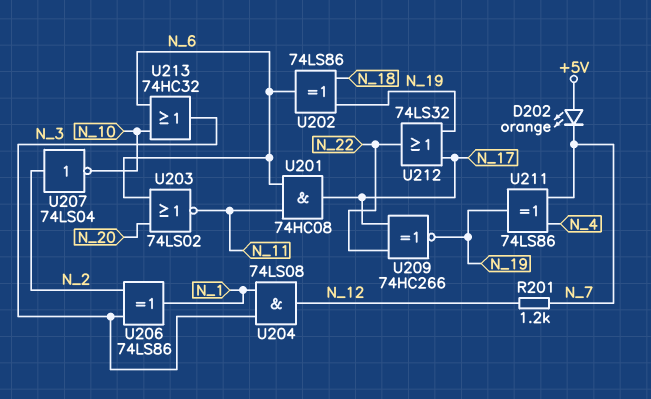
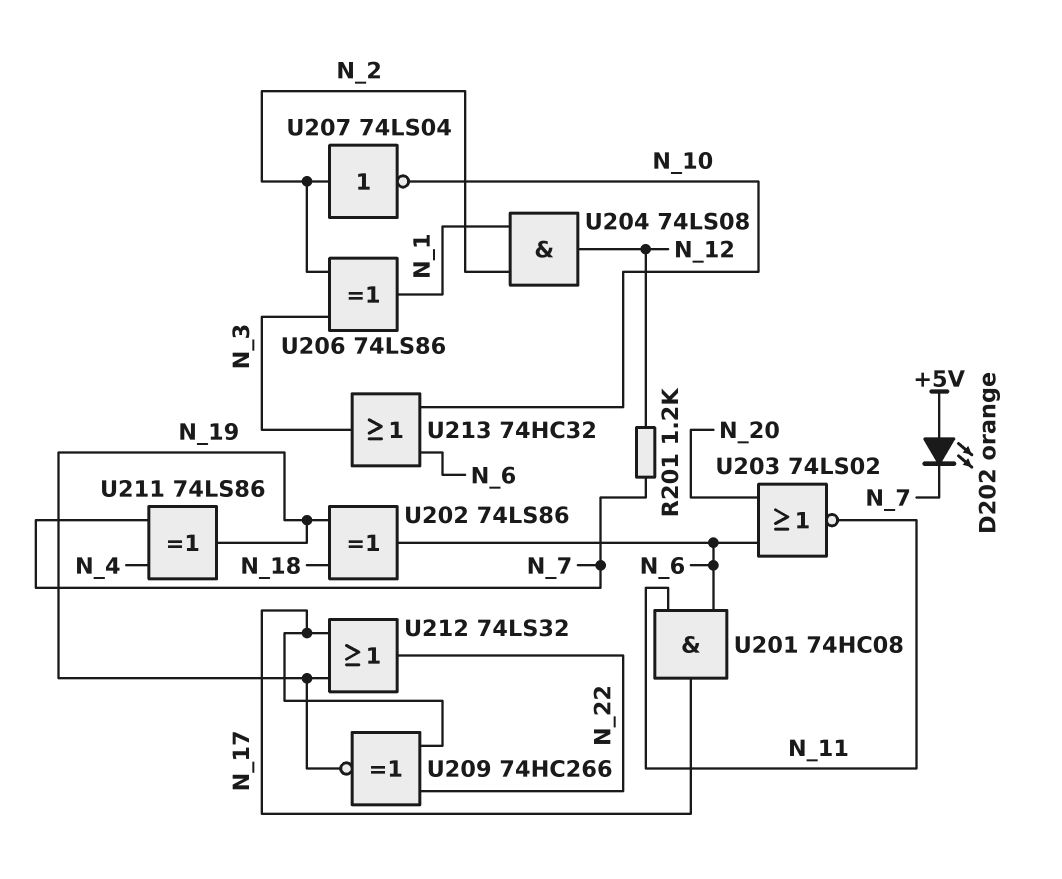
U204: AND 74LS08 (in N_1, in N_3, out N_12) -> AND 74LS08 (in N_1, in N_2, out N_12)

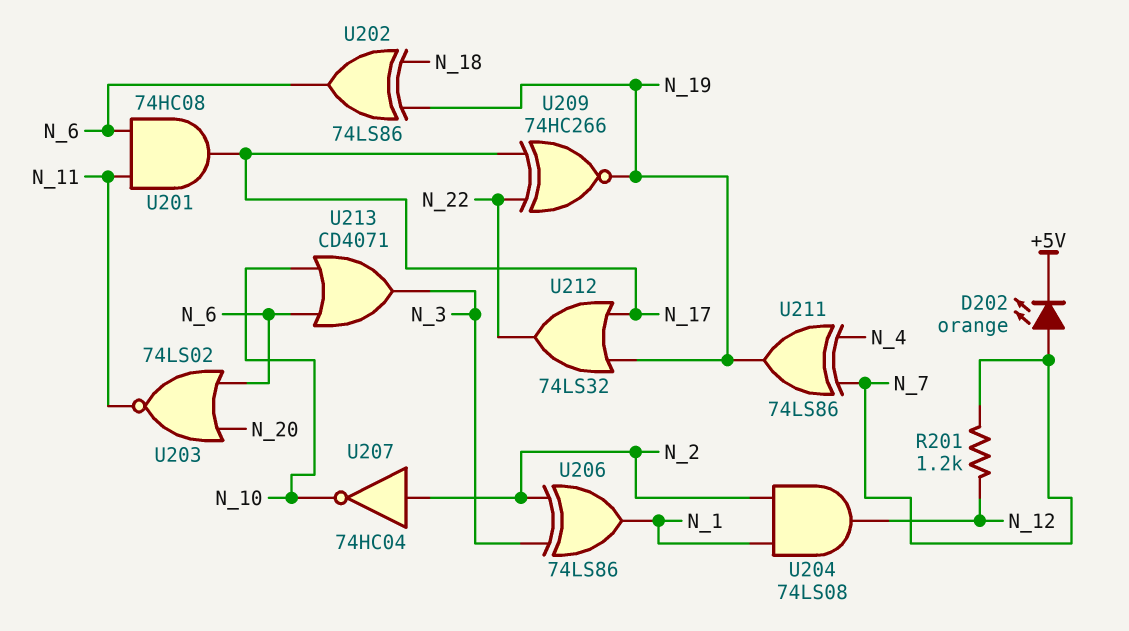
D202: LED orange (A +5V, K N_7) -> LED orange (A N_7, K +5V)
U207: NOT 74LS04 (in N_2, out N_10) -> NOT 74HC04 (in N_2, out N_10)
U213: OR 74HC32 (in N_6, in N_10, out N_3) -> OR CD4071 (in N_6, in N_10, out N_3)

